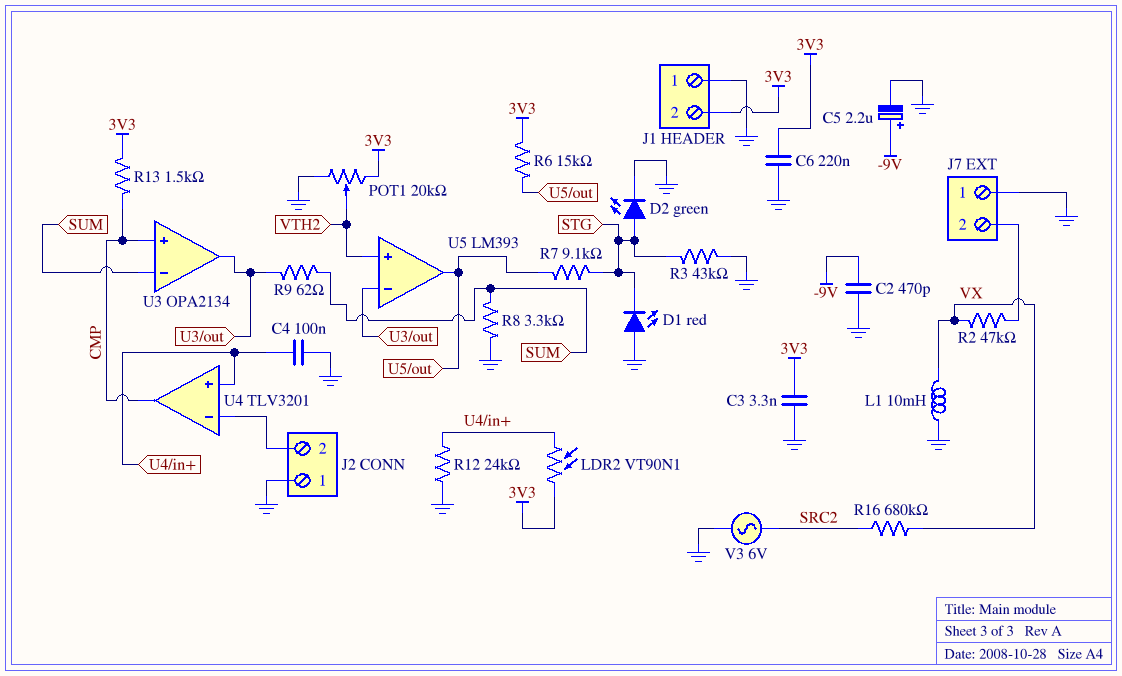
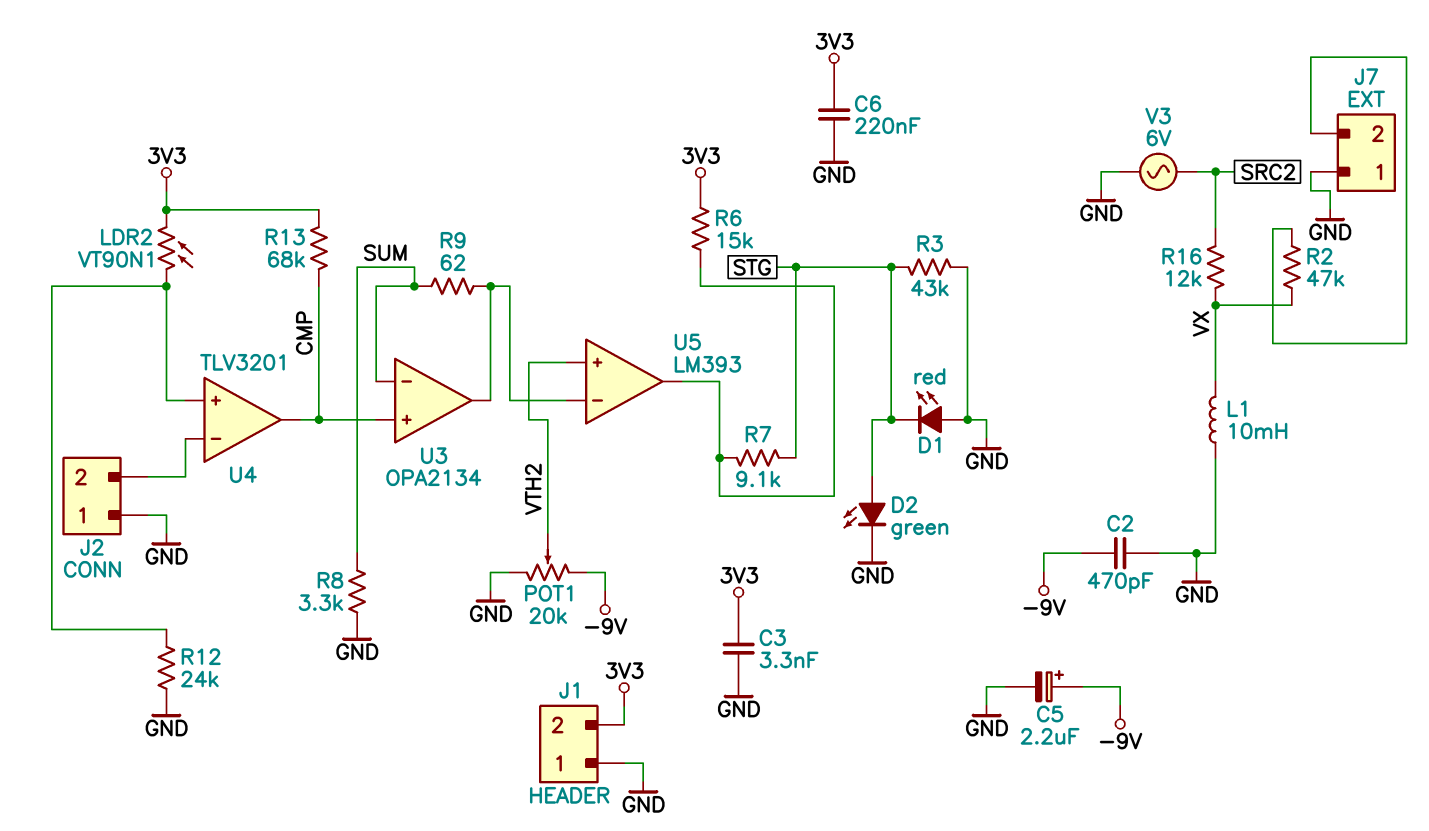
C4: 100nF (GND, U4/in+) -> none
POT1: 20k (3V3, GND, wiper VTH2) -> 20k (-9V, GND, wiper VTH2)
R13: 1.5k (3V3, CMP) -> 68k (3V3, CMP)
R16: 680k (SRC2, VX) -> 12k (SRC2, VX)

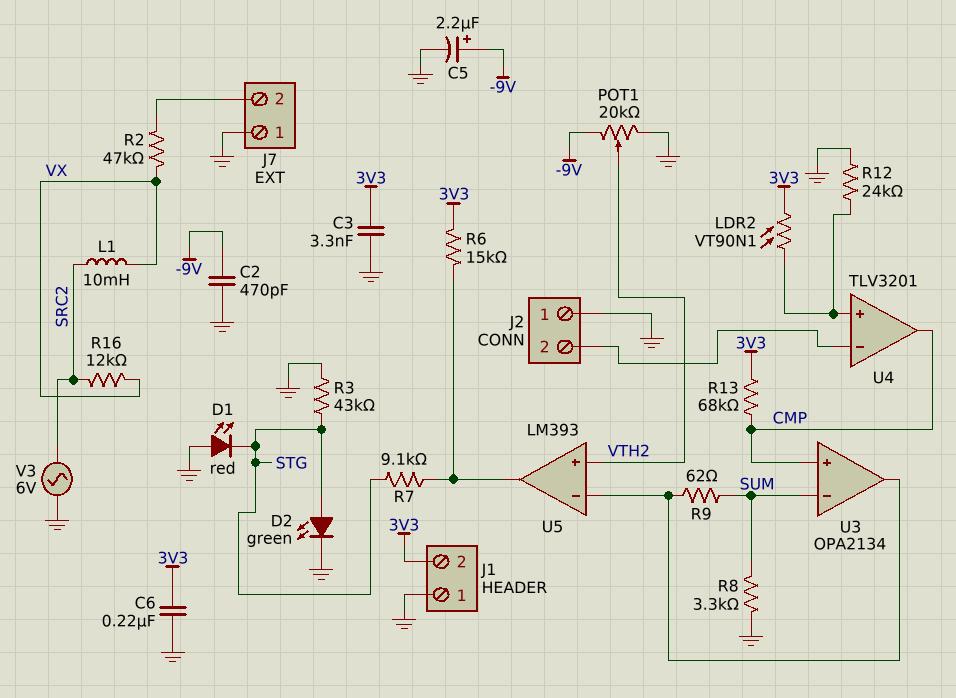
L1: 10mH (GND, VX) -> 10mH (SRC2, VX)

